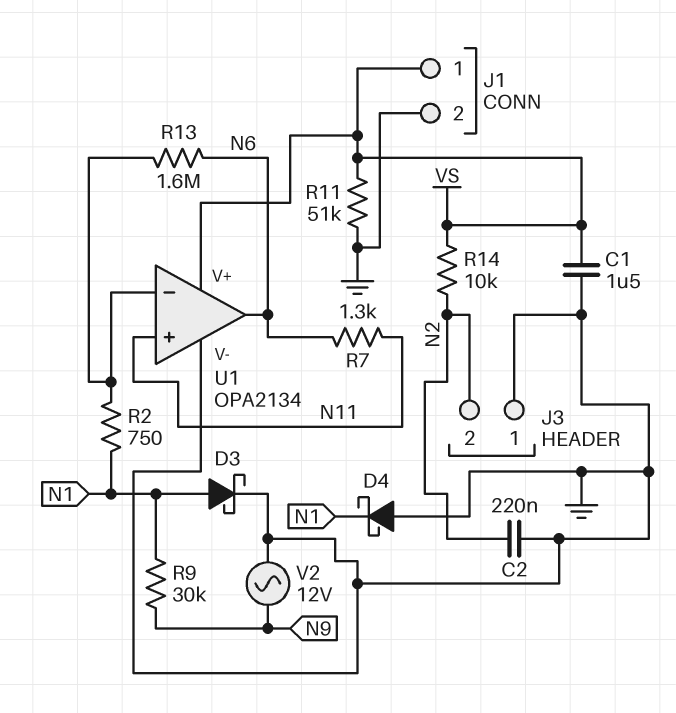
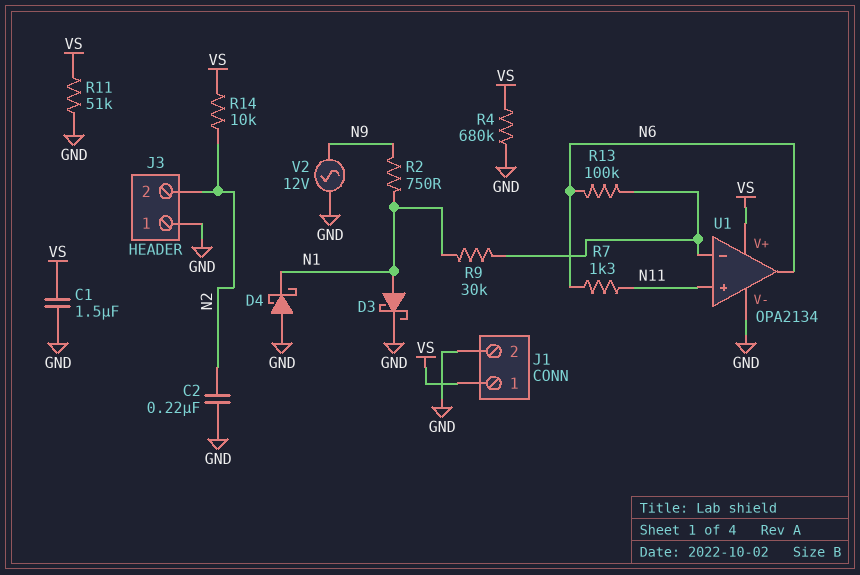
R2: 750 (N1, U1/in-) -> 750 (N1, N9)
R4: none -> 680k (GND, VS)
R9: 30k (N1, N9) -> 30k (N1, U1/in-)
R13: 1.6M (N6, U1/in-) -> 100k (N6, U1/in-)

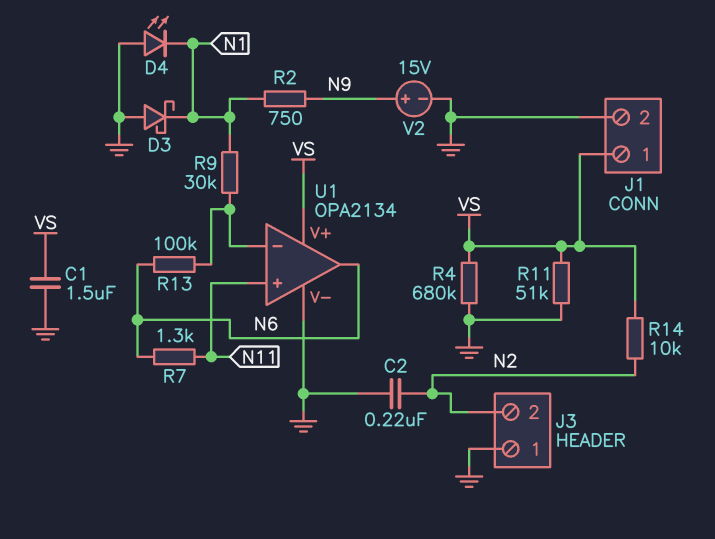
D3: schottky (A N1, K GND) -> schottky (A GND, K N1)
D4: schottky (A GND, K N1) -> LED (A GND, K N1)
V2: AC 12V (GND, N9) -> 15V (plus N9, minus GND)

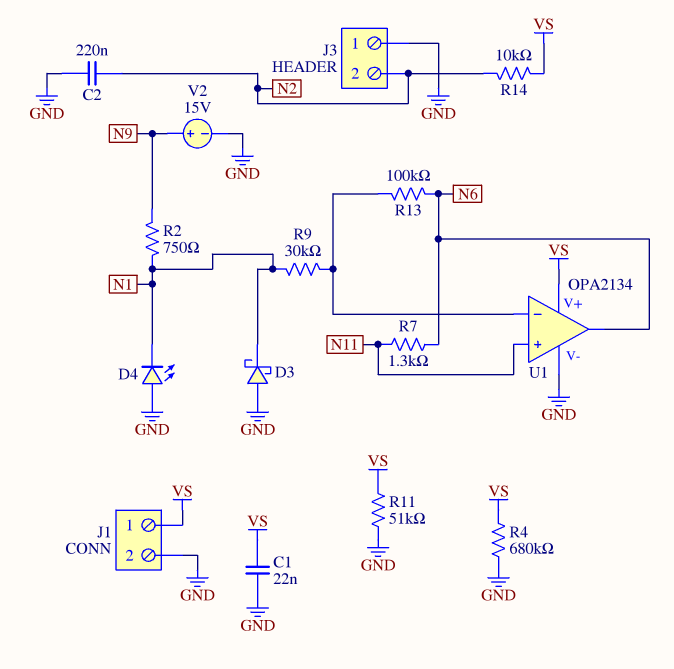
C1: 1.5uF (GND, VS) -> 22nF (GND, VS)

